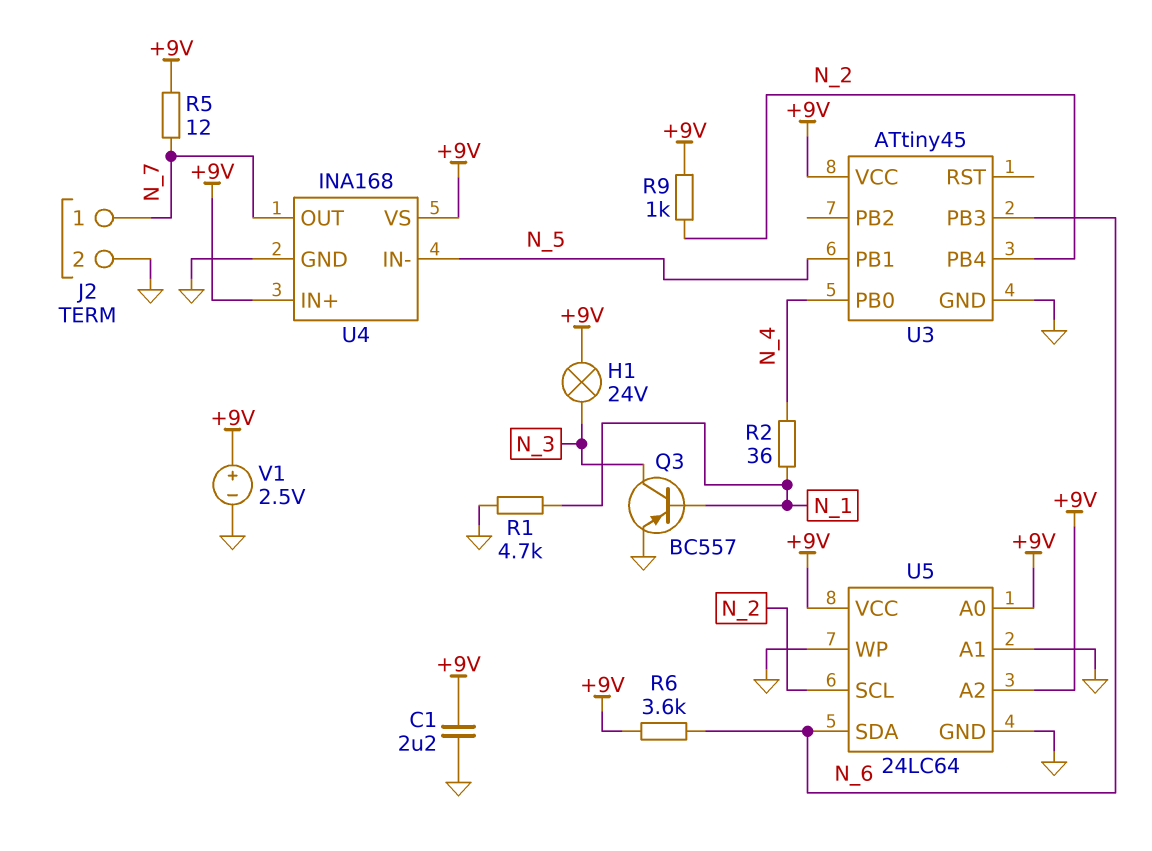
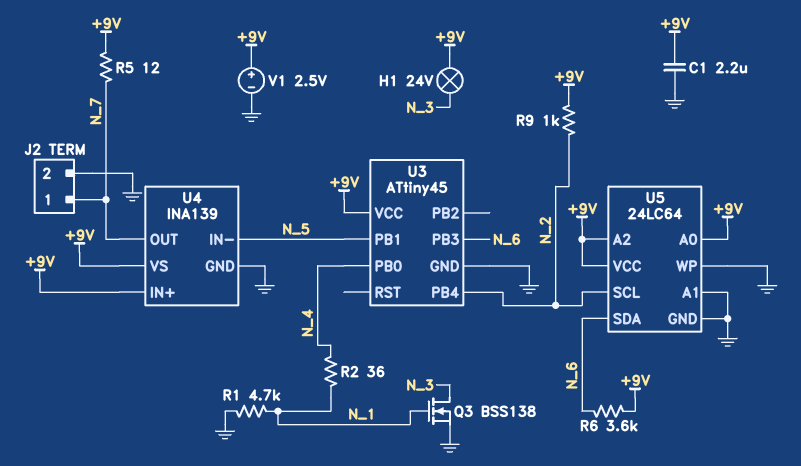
Q3: PNP BC557 (B N_1, C N_3, E GND) -> NMOS BSS138 (G N_1, D N_3, S GND)
U4: INA168 -> INA139

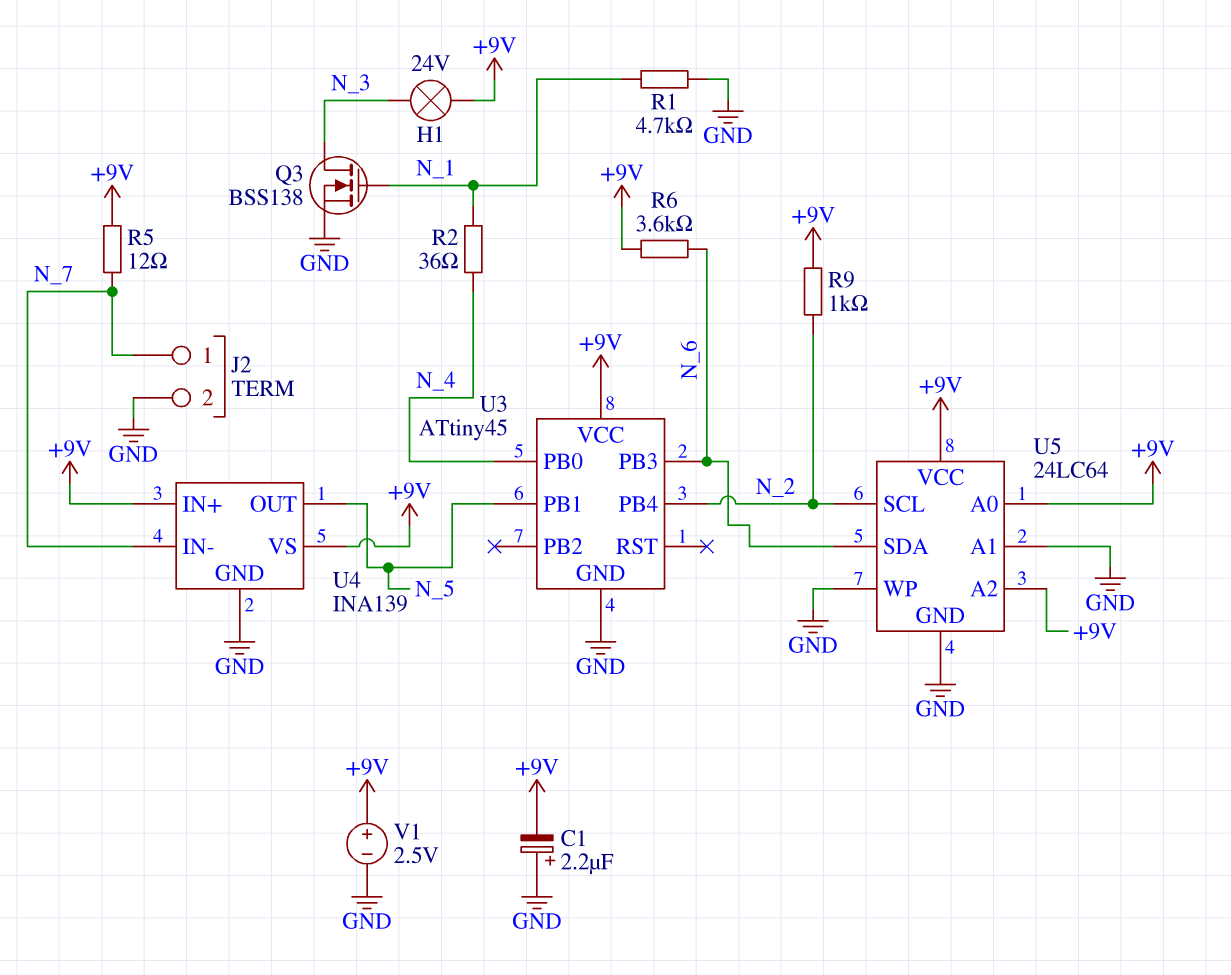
C1: 2.2uF (+9V, GND) -> 2.2uF (plus GND, minus +9V)
U4 pin IN-: N_5 -> N_7
U4 pin OUT: N_7 -> N_5

